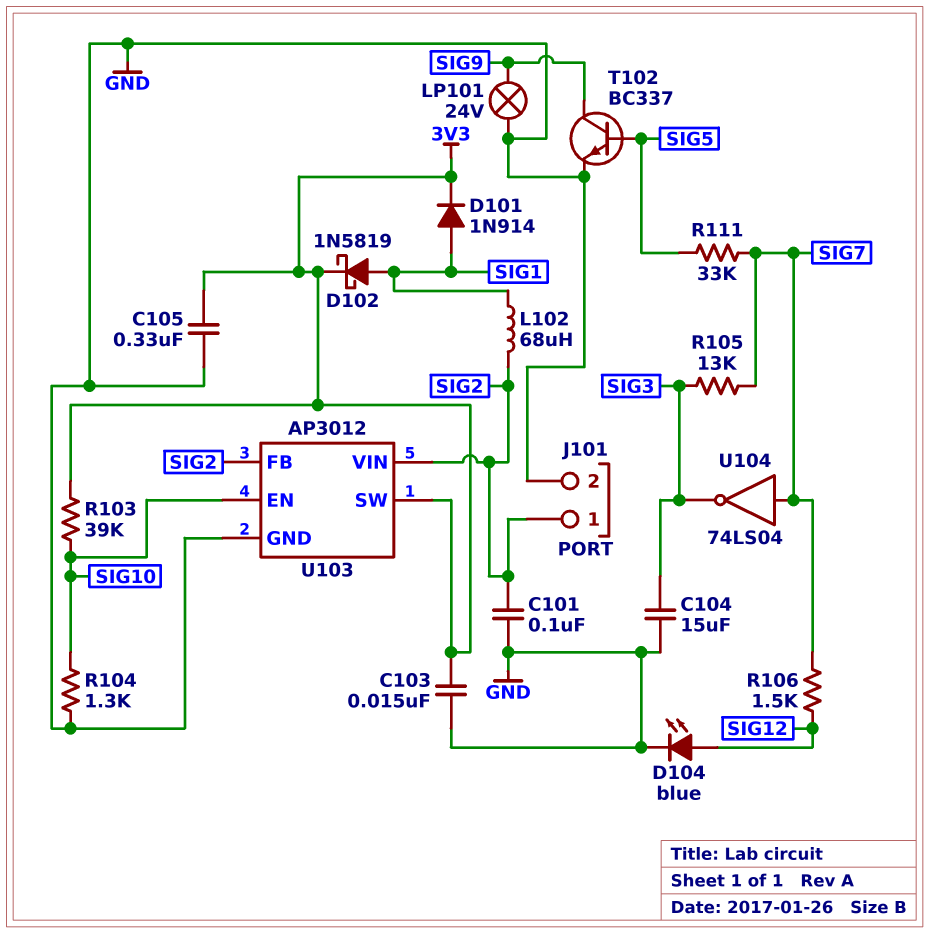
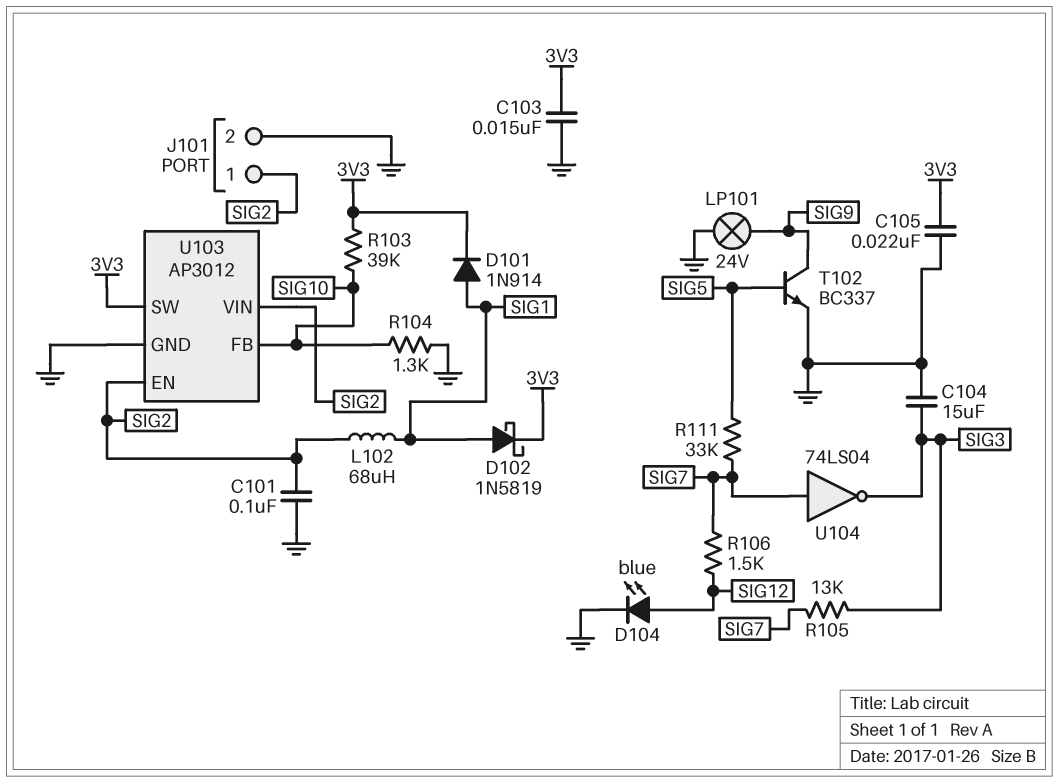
C105: 330nF (3V3, GND) -> 22nF (3V3, GND)
U103 pin EN: SIG10 -> SIG2
U103 pin FB: SIG2 -> SIG10

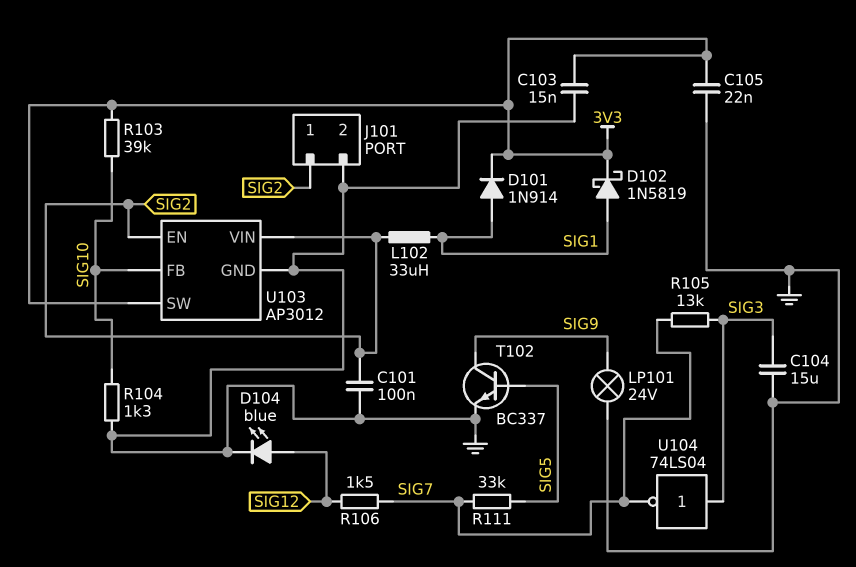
L102: 68uH (SIG1, SIG2) -> 33uH (SIG1, SIG2)
U104: NOT 74LS04 (in SIG7, out SIG3) -> NOT 74LS04 (in SIG3, out SIG7)

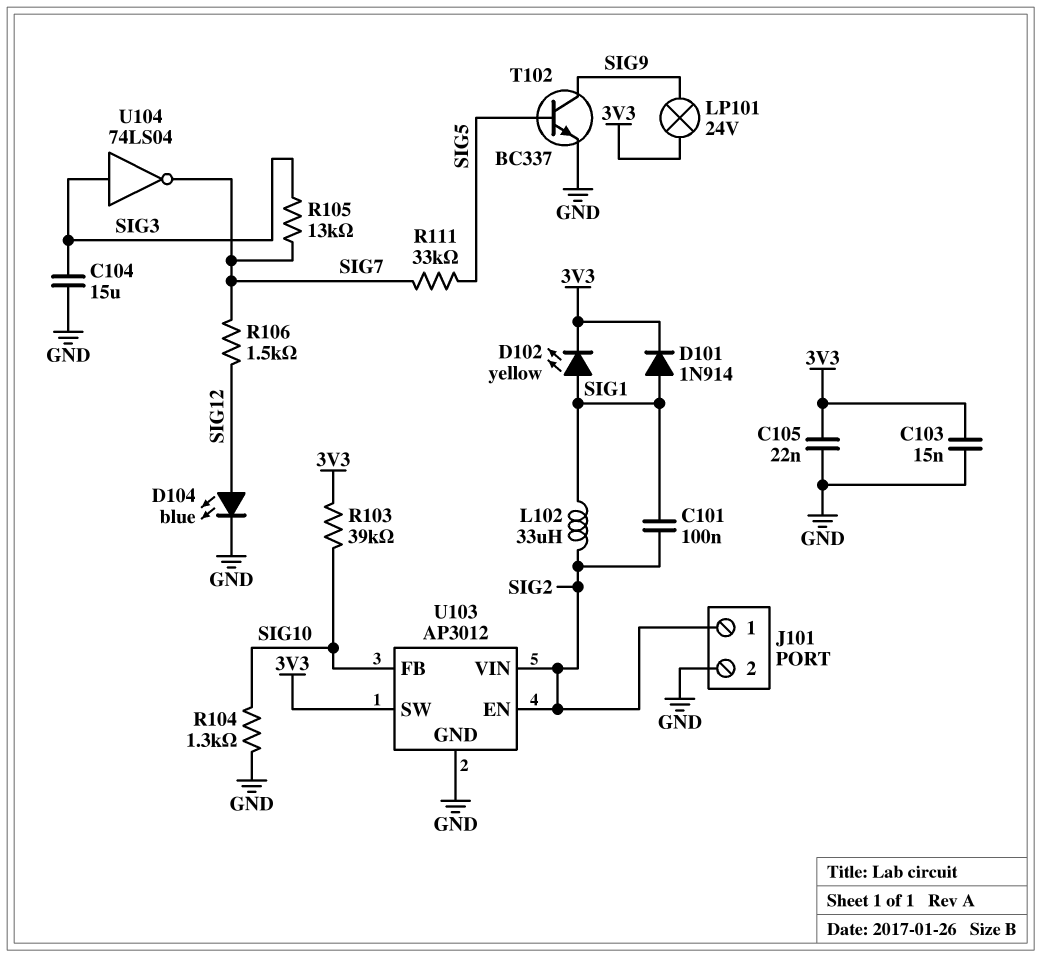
C101: 100nF (GND, SIG2) -> 100nF (SIG1, SIG2)
D102: schottky 1N5819 (A SIG1, K 3V3) -> LED yellow (A SIG1, K 3V3)
LP101: lamp 24V (GND, SIG9) -> lamp 24V (3V3, SIG9)

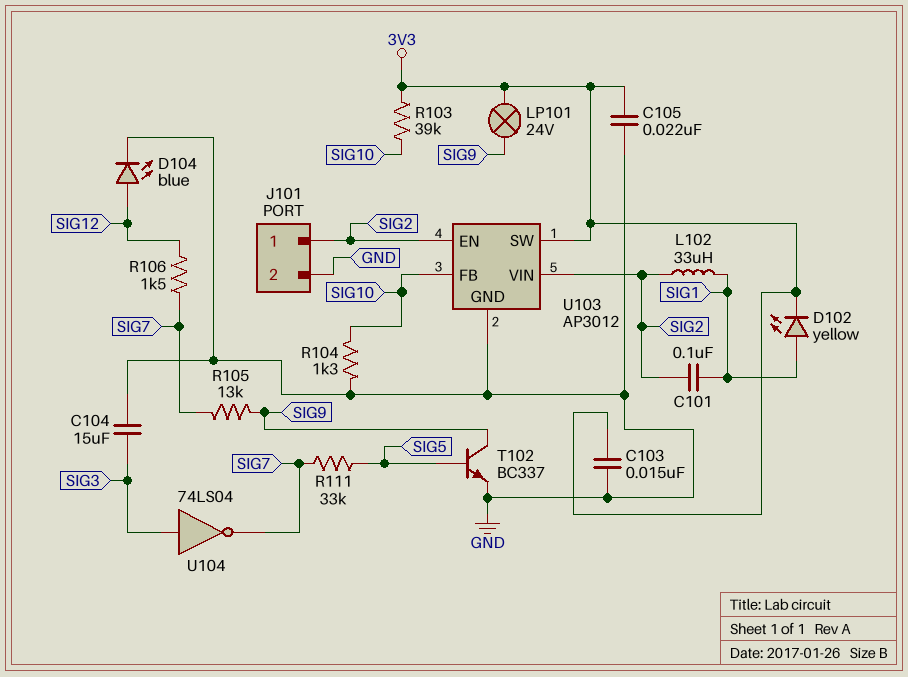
D101: diode 1N914 (A SIG1, K 3V3) -> none
R105: 13k (SIG3, SIG7) -> 13k (SIG7, SIG9)

